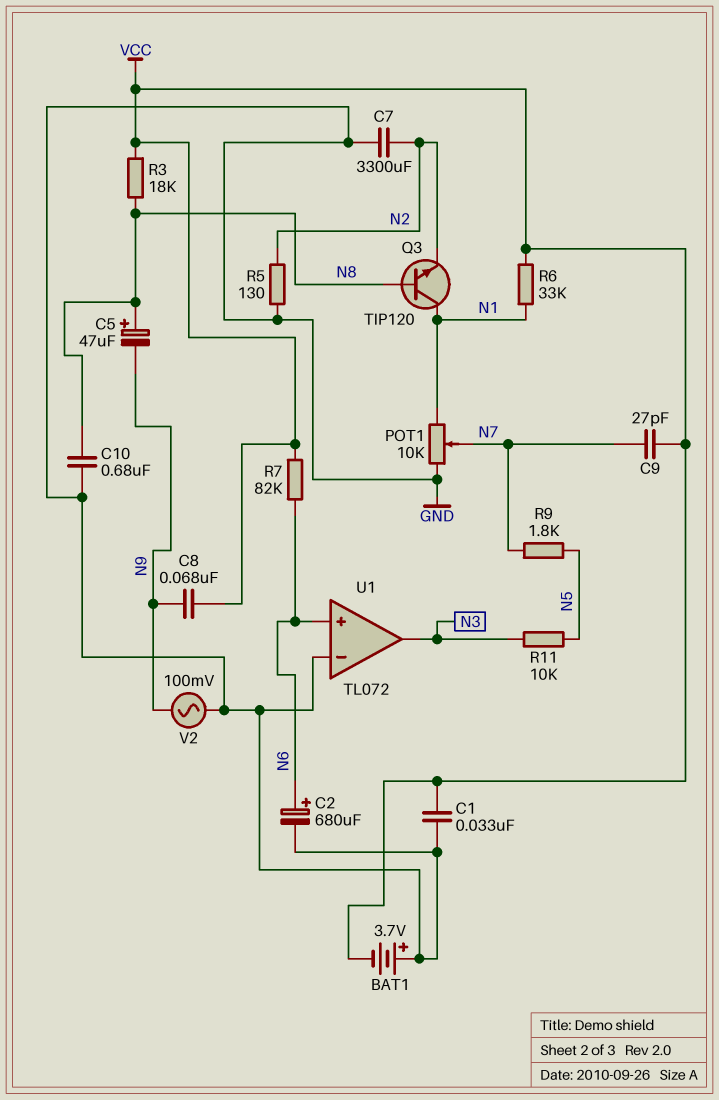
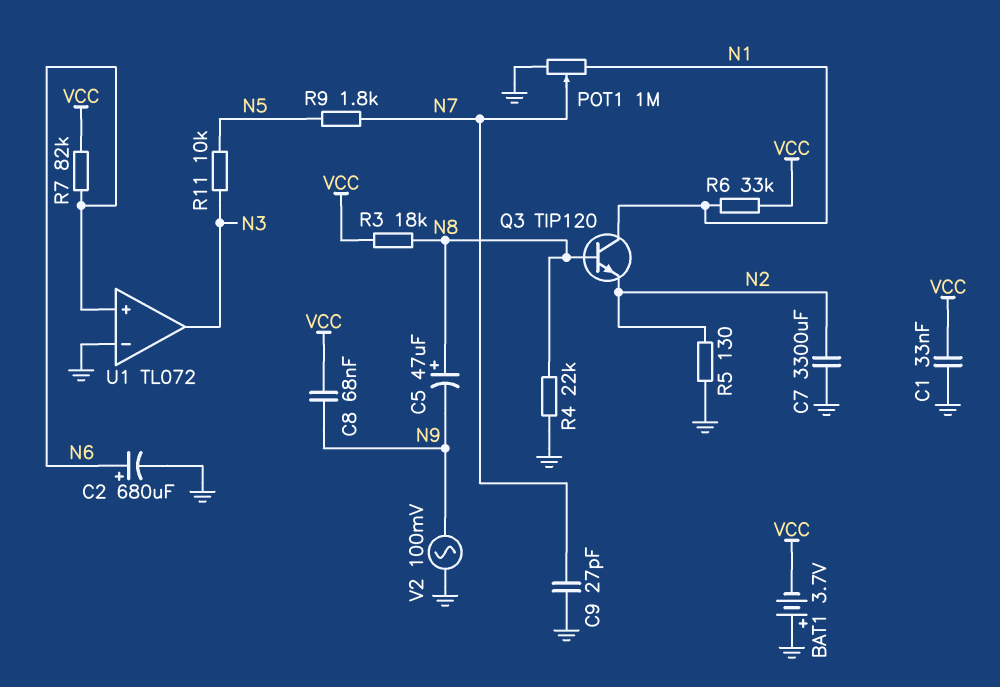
C9: 27pF (N7, VCC) -> 27pF (GND, N7)
C10: 680nF (GND, N8) -> none
POT1: 10k (GND, N1, wiper N7) -> 1M (GND, N1, wiper N7)
R4: none -> 22k (GND, N8)

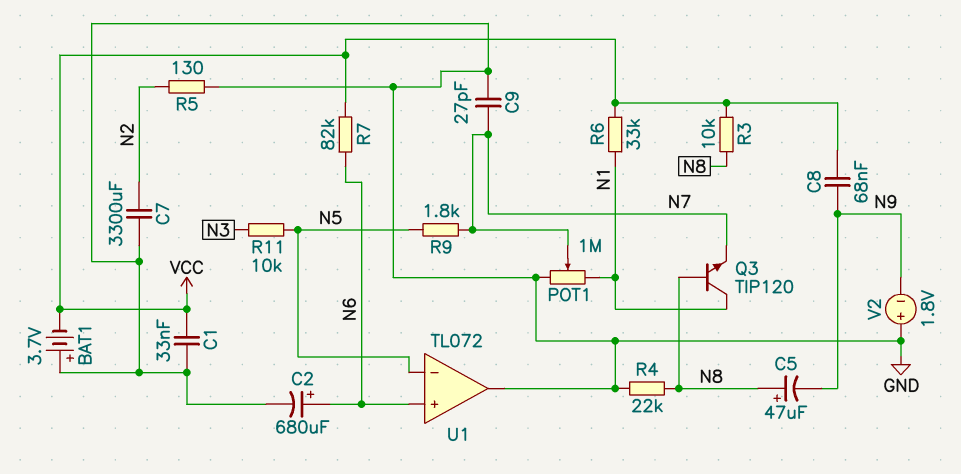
Q3: NPN TIP120 (B N8, C N1, E N2) -> NPN TIP120 (B N8, C N1, E N7)
R3: 18k (N8, VCC) -> 10k (N8, VCC)
U1 pin in-: GND -> N5
U1 pin out: N3 -> GND
V2: AC 100mV (GND, N9) -> 1.8V (plus GND, minus N9)

